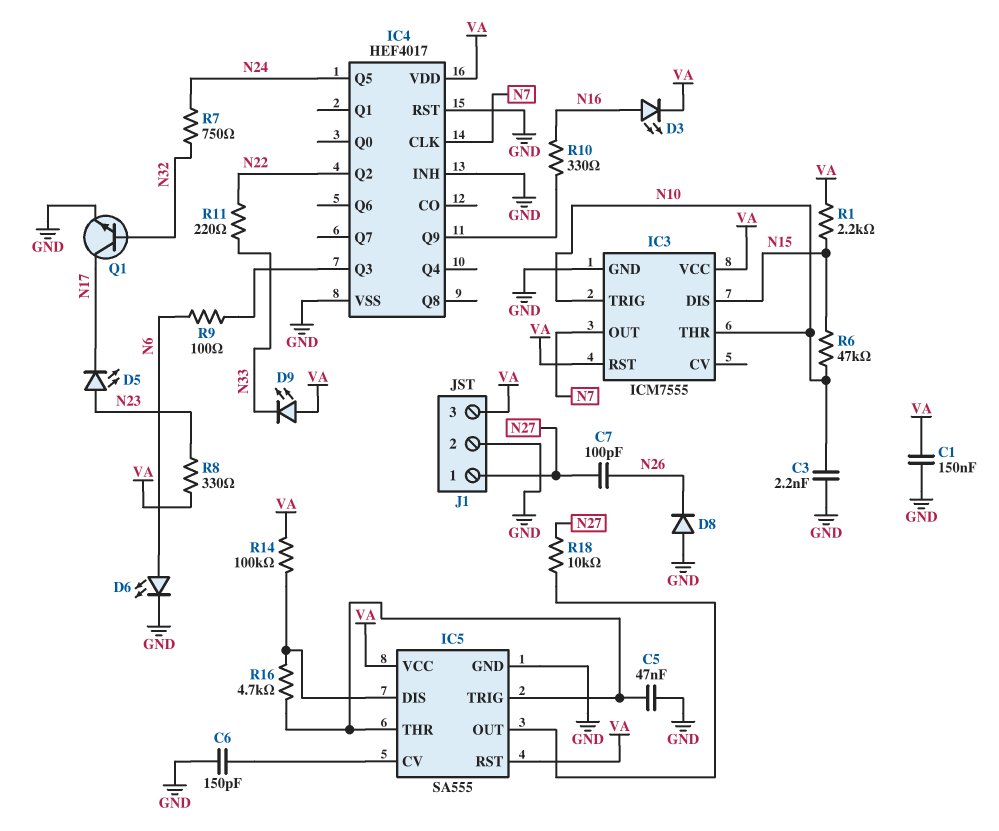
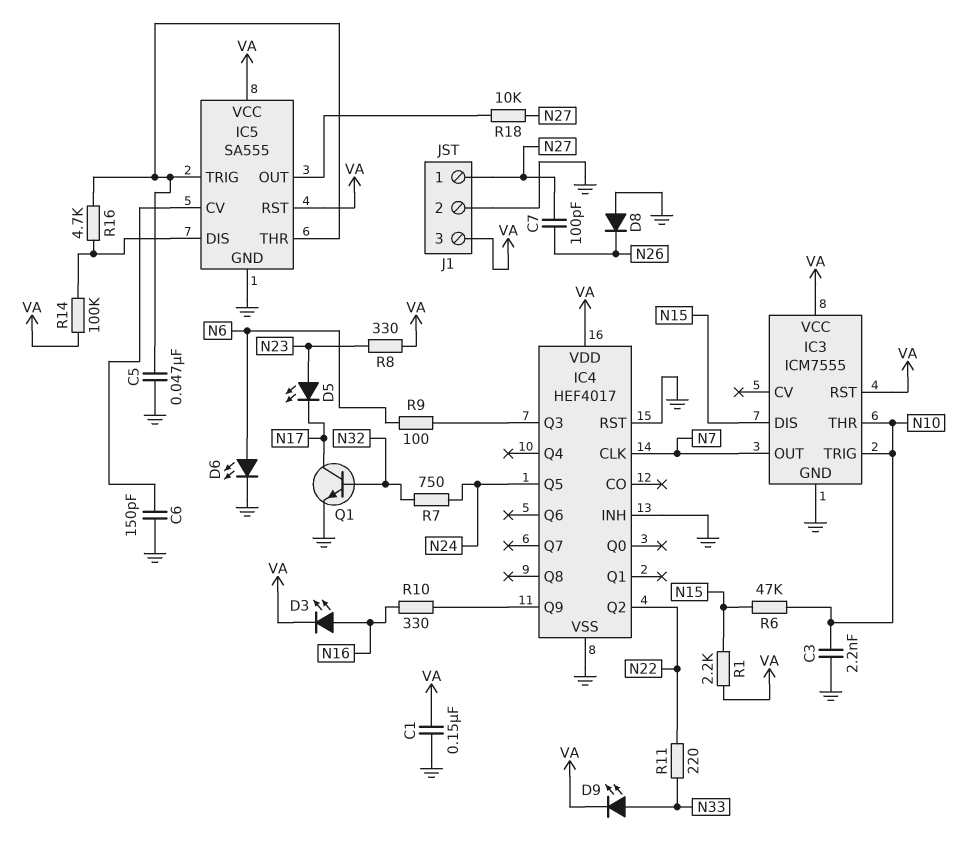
D9: LED (A VA, K N33) -> LED (A N33, K VA)

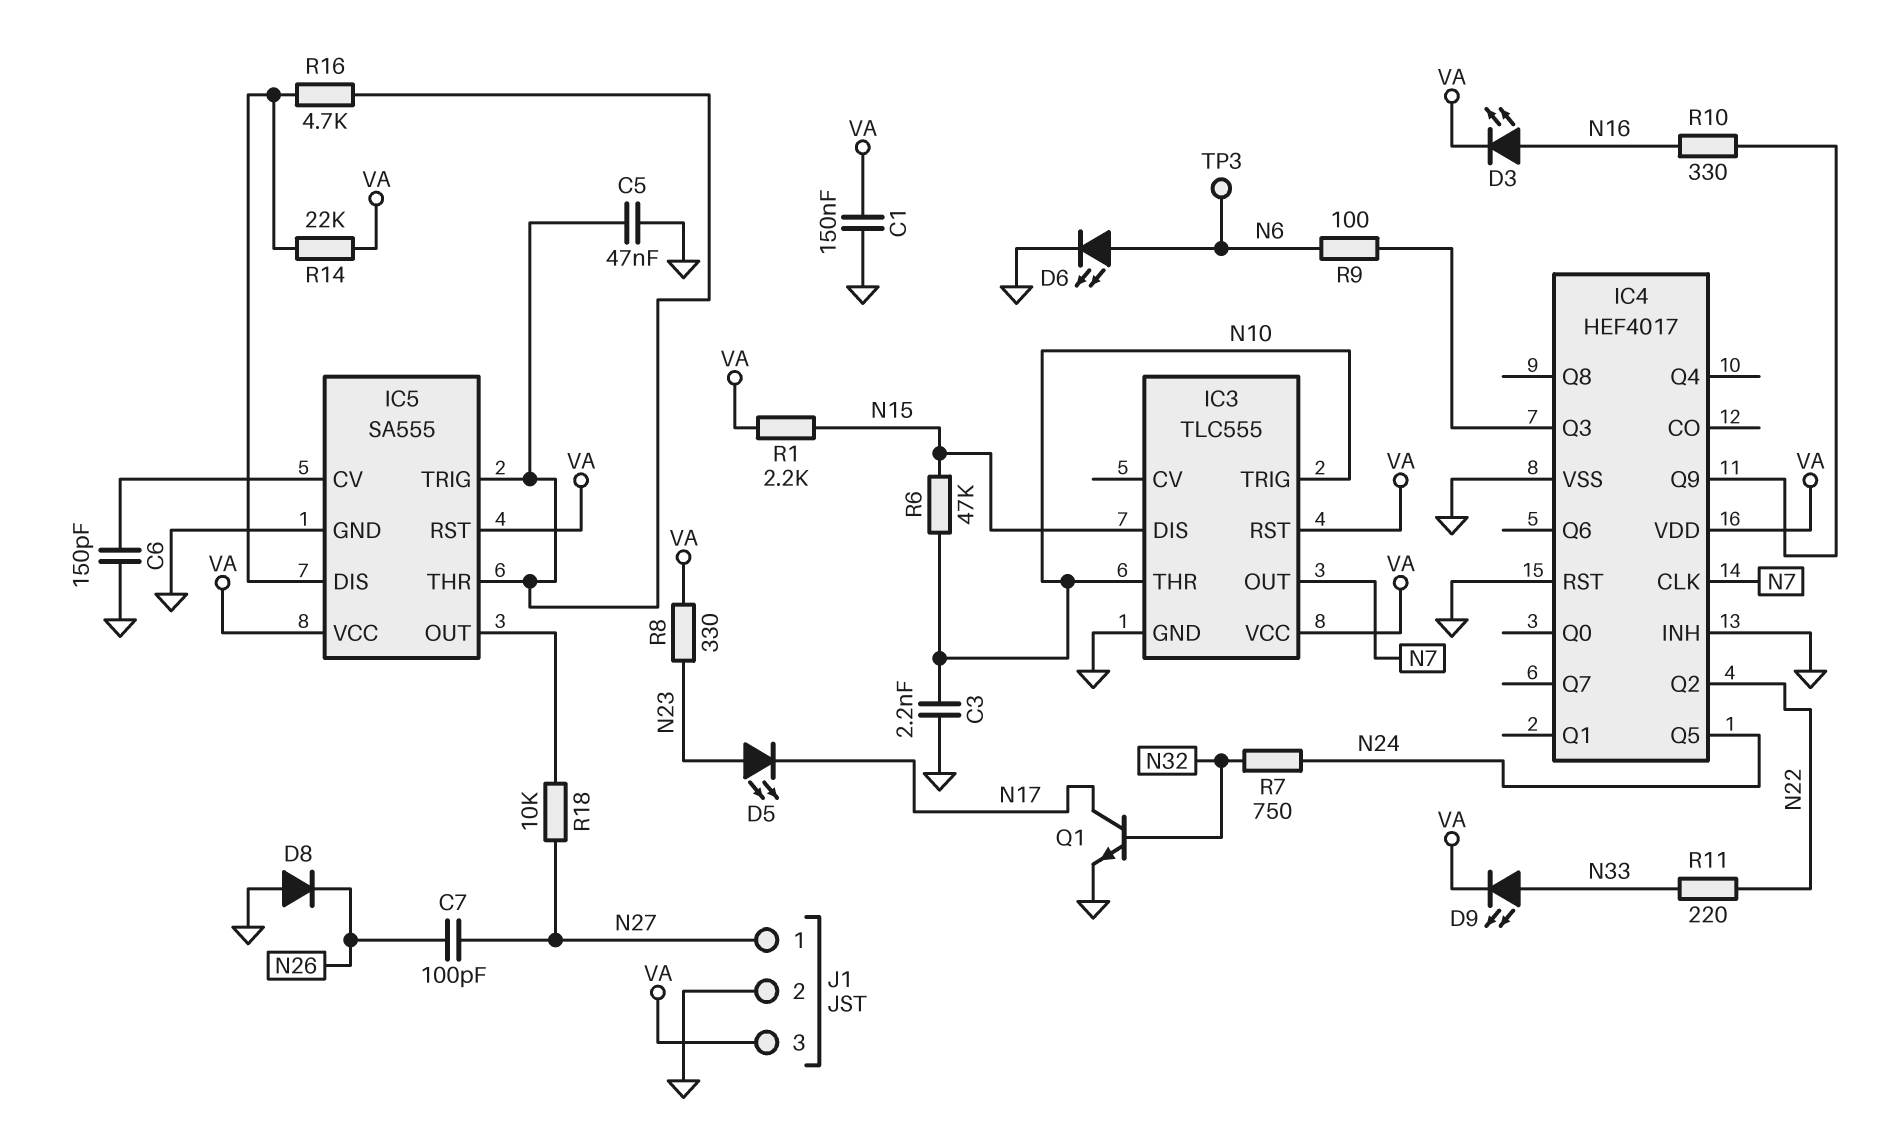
IC3: ICM7555 -> TLC555
R14: 100k (IC5/DIS, VA) -> 22k (IC5/DIS, VA)
TP3: none -> test point (N6)

